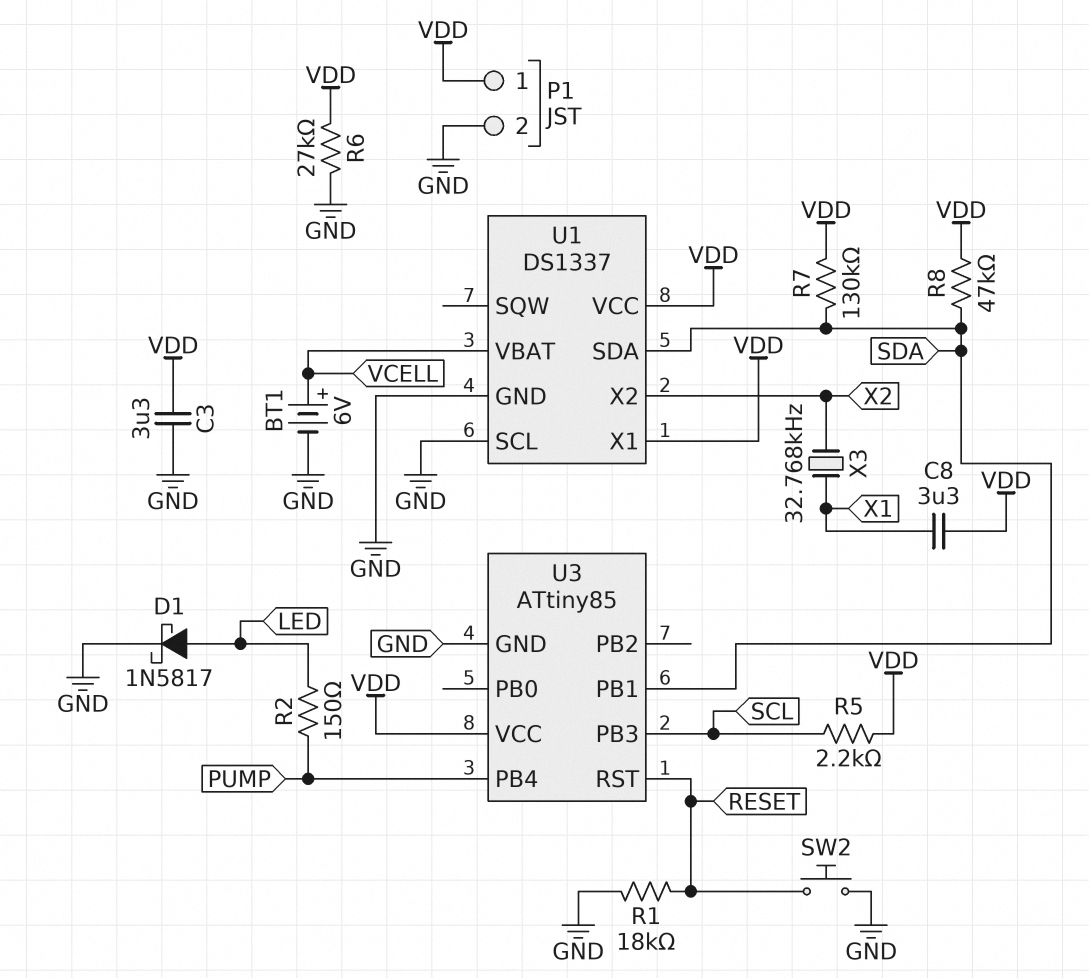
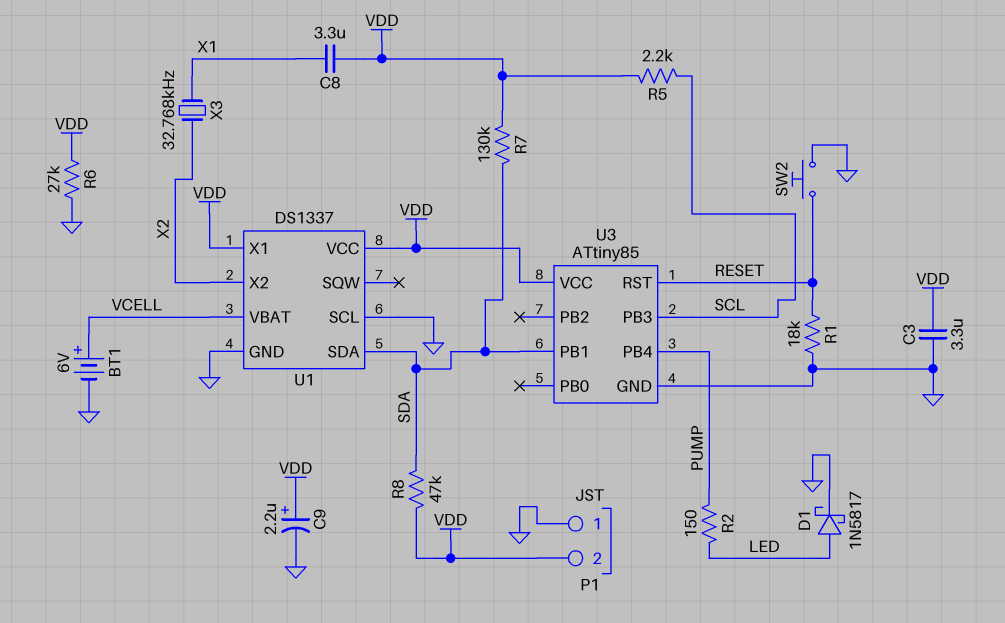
C9: none -> 2.2uF (plus VDD, minus GND)
P1 pin 1: VDD -> GND
P1 pin 2: GND -> VDD

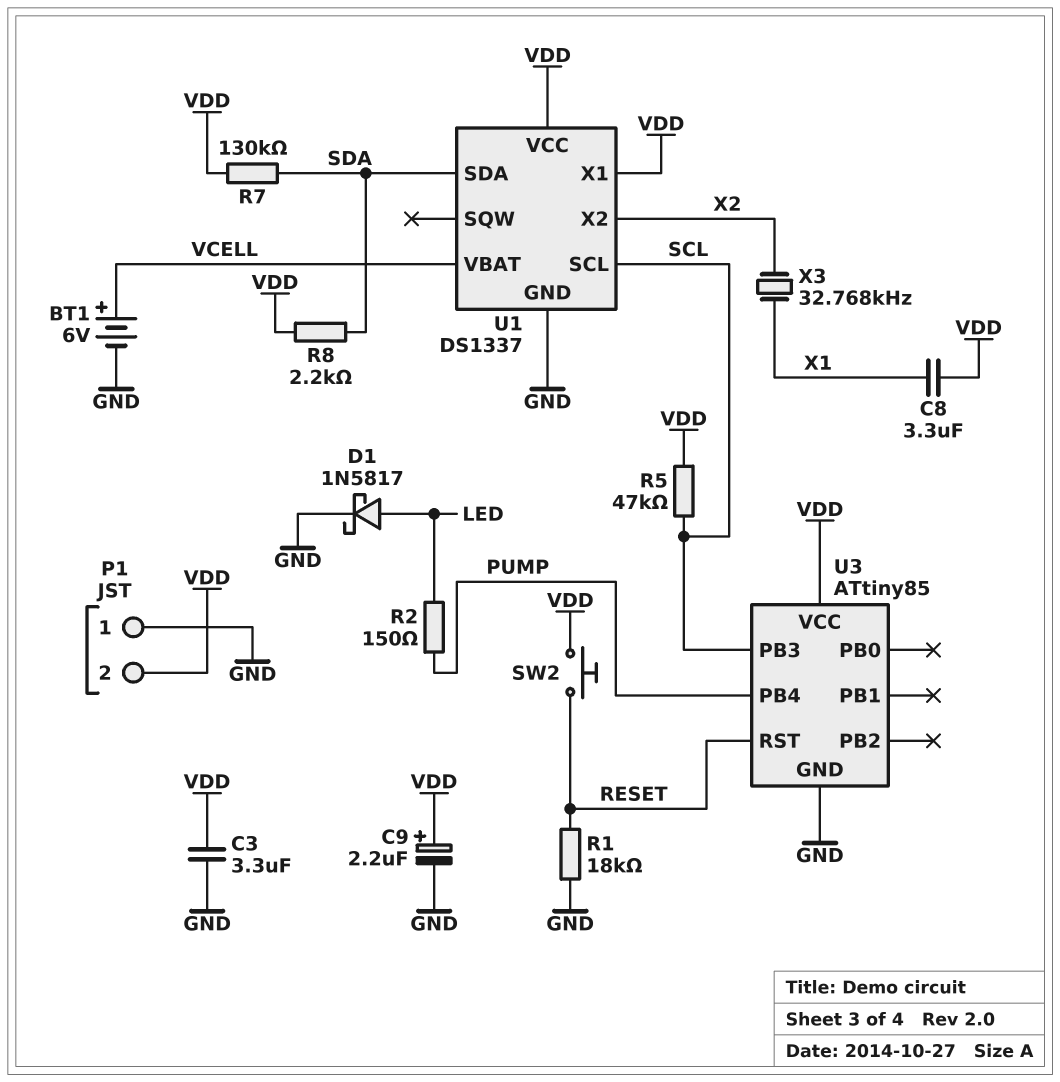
R5: 2.2k (SCL, VDD) -> 47k (SCL, VDD)
R6: 27k (GND, VDD) -> none
R8: 47k (SDA, VDD) -> 2.2k (SDA, VDD)
SW2: button (GND, RESET) -> button (RESET, VDD)
U1 pin SCL: GND -> SCL
U3 pin PB1: SDA -> none

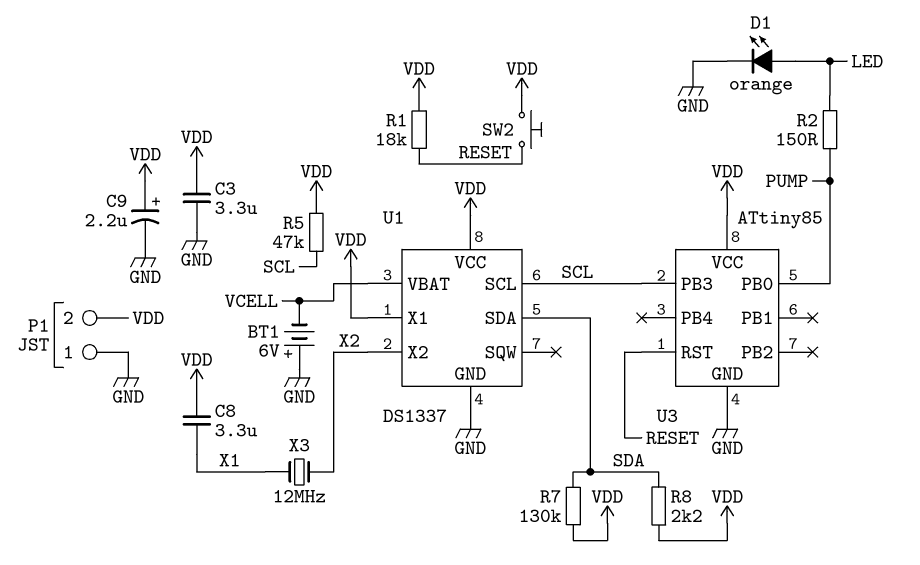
BT1: 6V (plus VCELL, minus GND) -> 6V (plus GND, minus VCELL)
D1: schottky 1N5817 (A LED, K GND) -> LED orange (A LED, K GND)
R1: 18k (GND, RESET) -> 18k (RESET, VDD)
U3 pin PB0: none -> PUMP
U3 pin PB4: PUMP -> none
X3: 32.768kHz (X1, X2) -> 12MHz (X1, X2)

